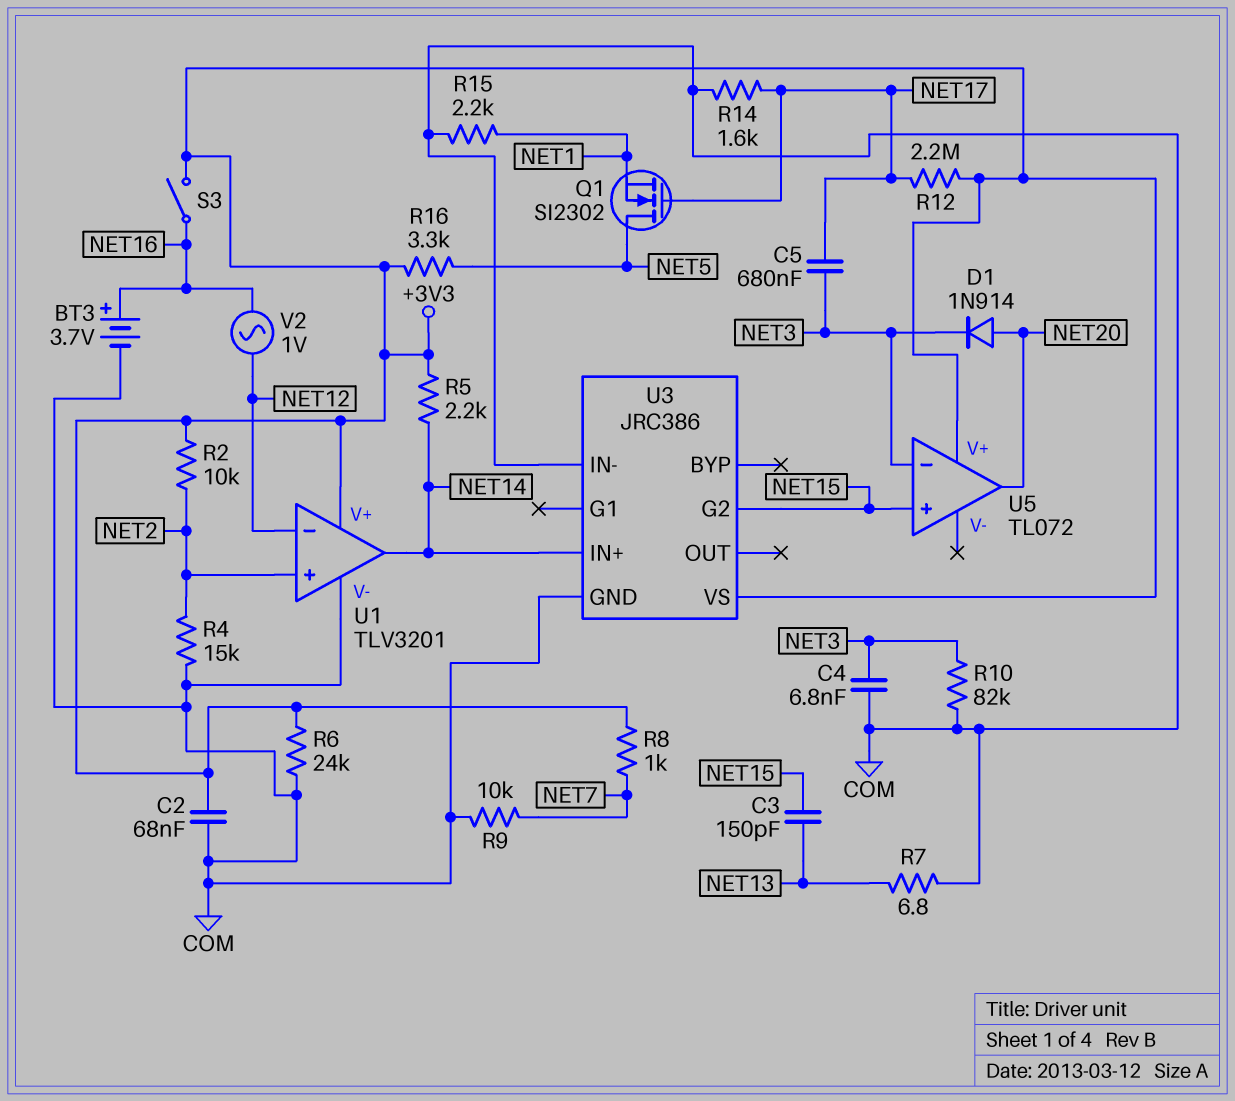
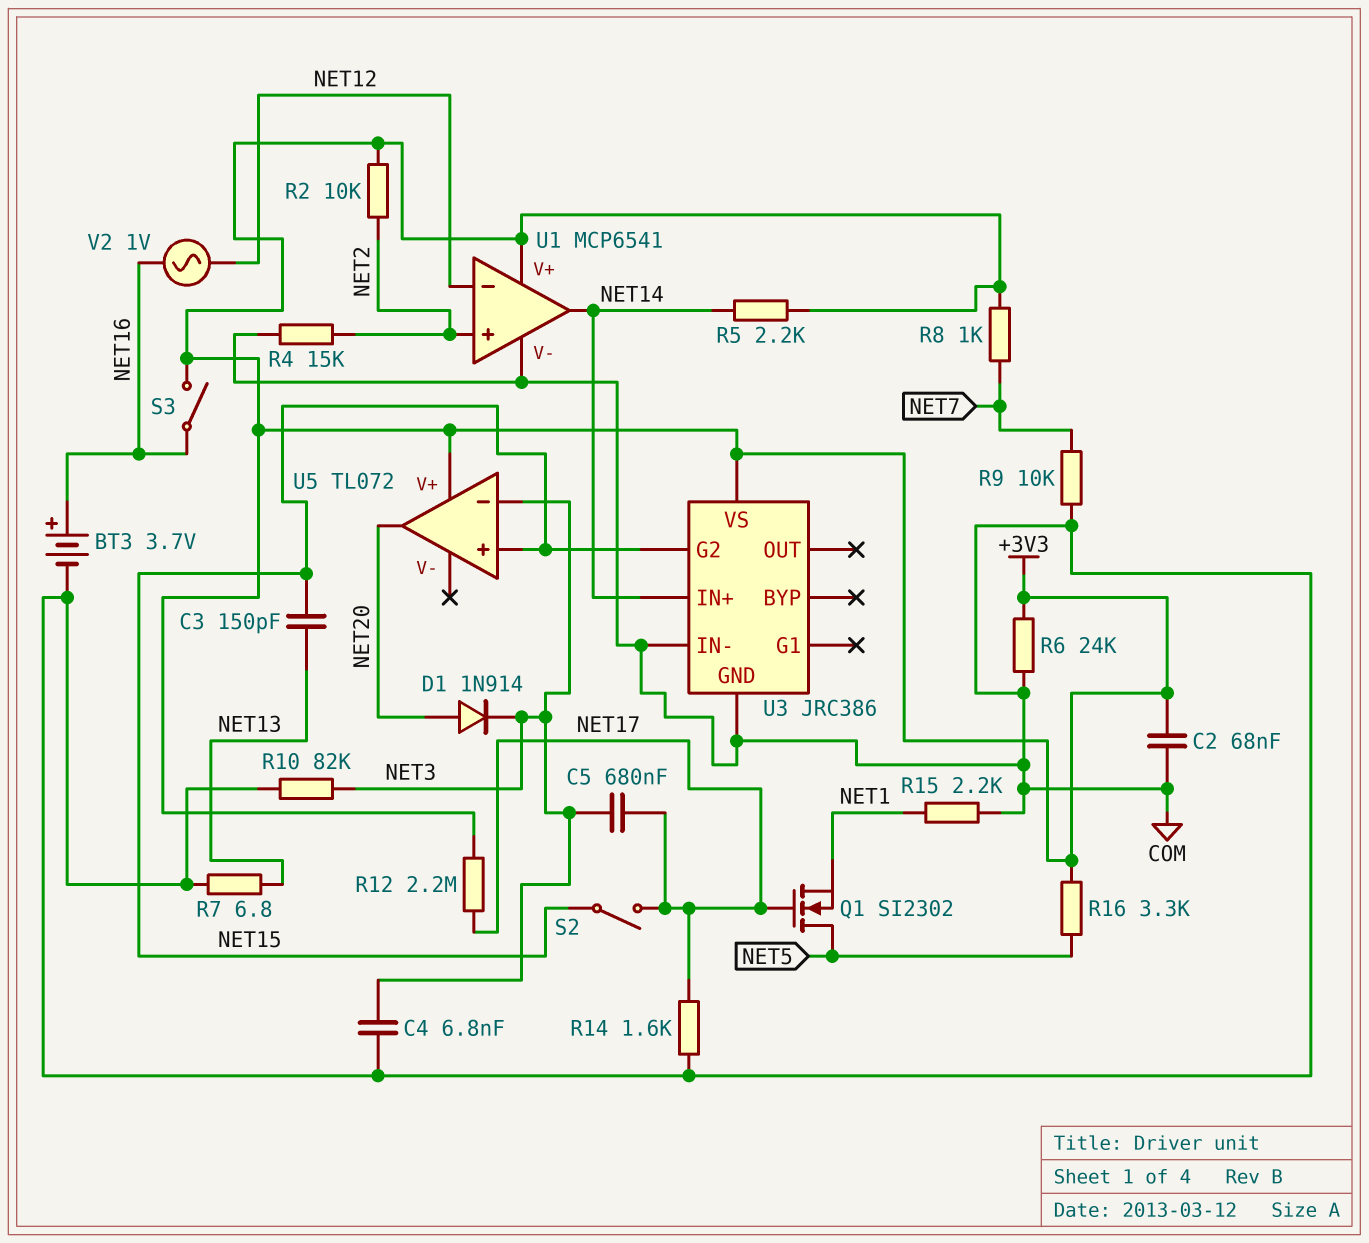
S2: none -> switch (NET15, NET17)
U1: TLV3201 -> MCP6541

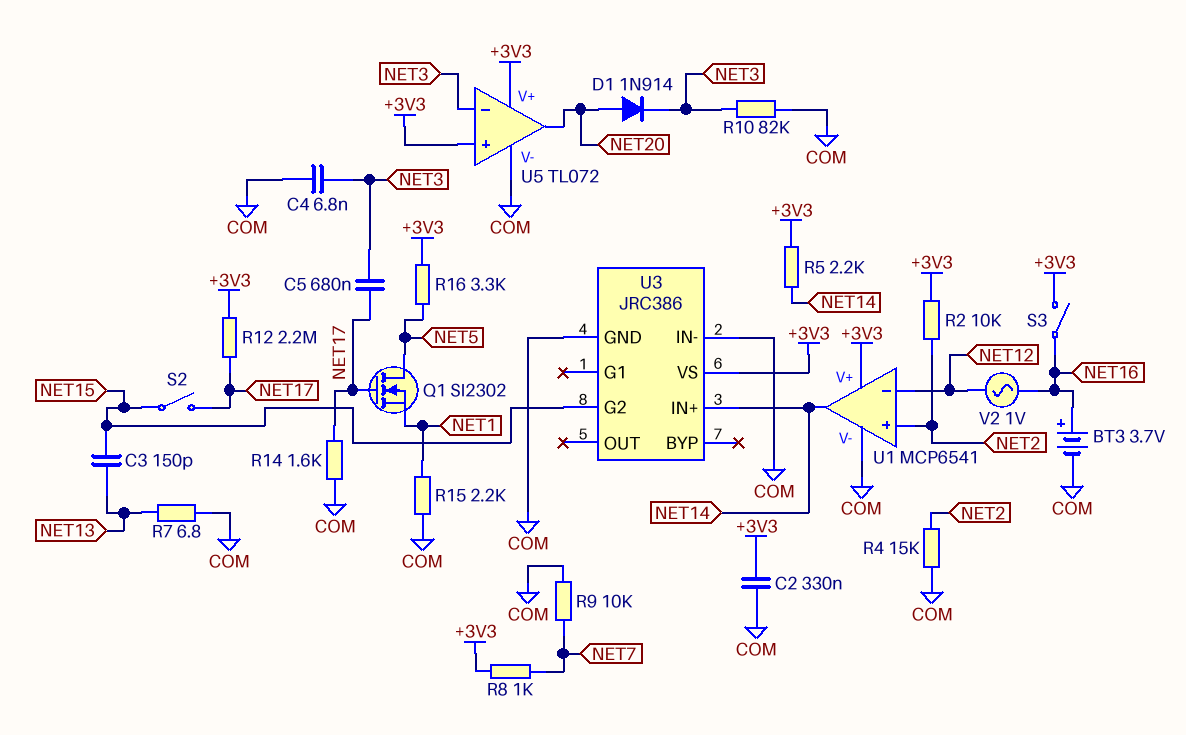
C2: 68nF (+3V3, COM) -> 330nF (+3V3, COM)
R6: 24k (+3V3, COM) -> none
U5 pin V-: none -> COM
U5 pin in+: NET15 -> +3V3

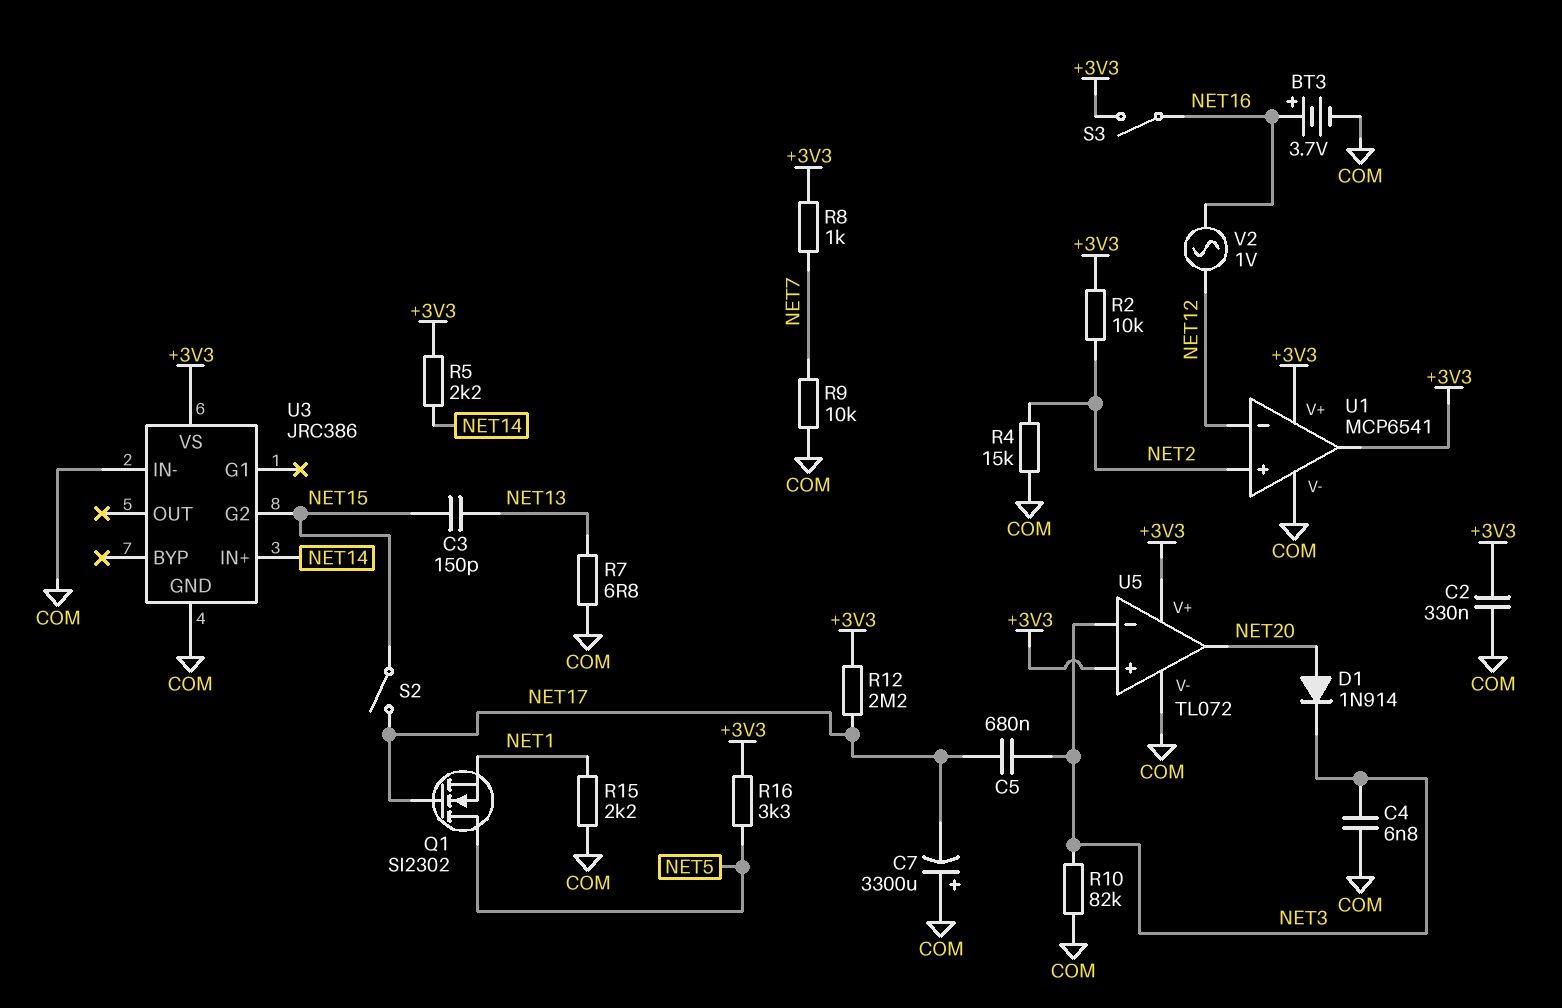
C7: none -> 3300uF (plus COM, minus NET17)
R14: 1.6k (COM, NET17) -> none
U1 pin out: NET14 -> +3V3

